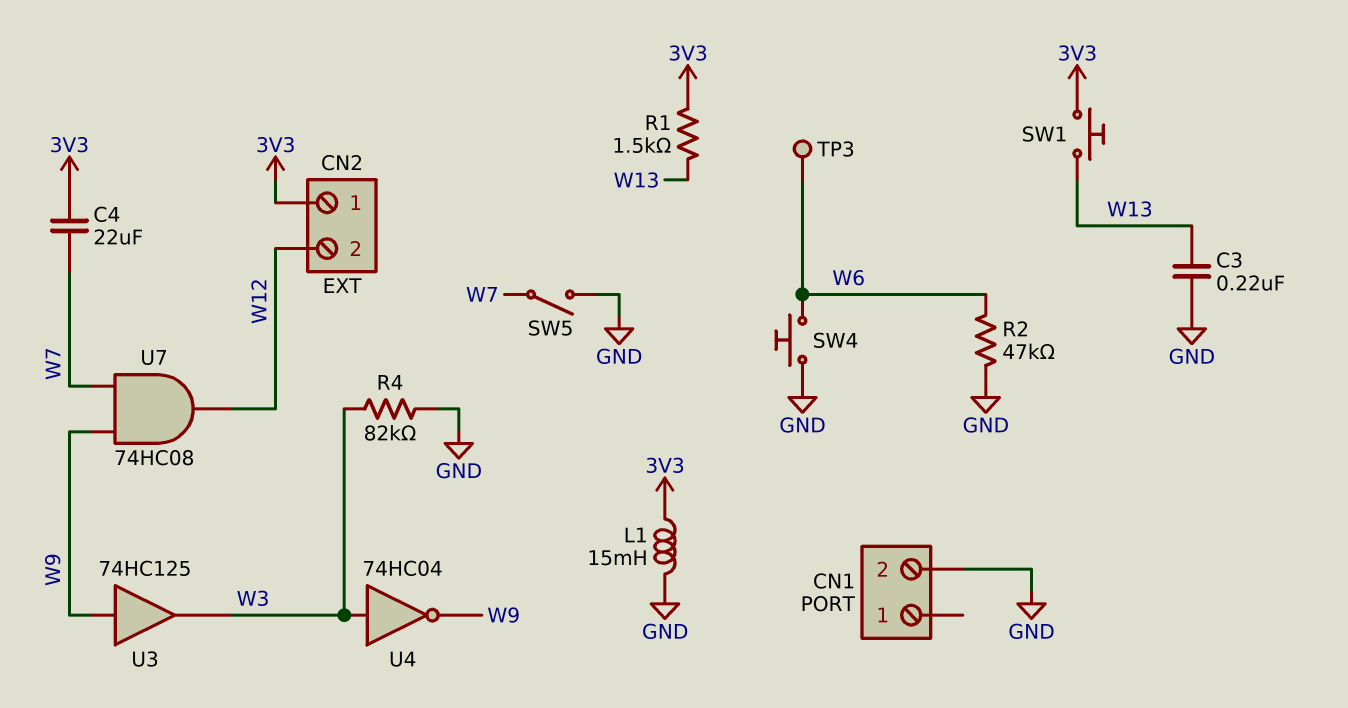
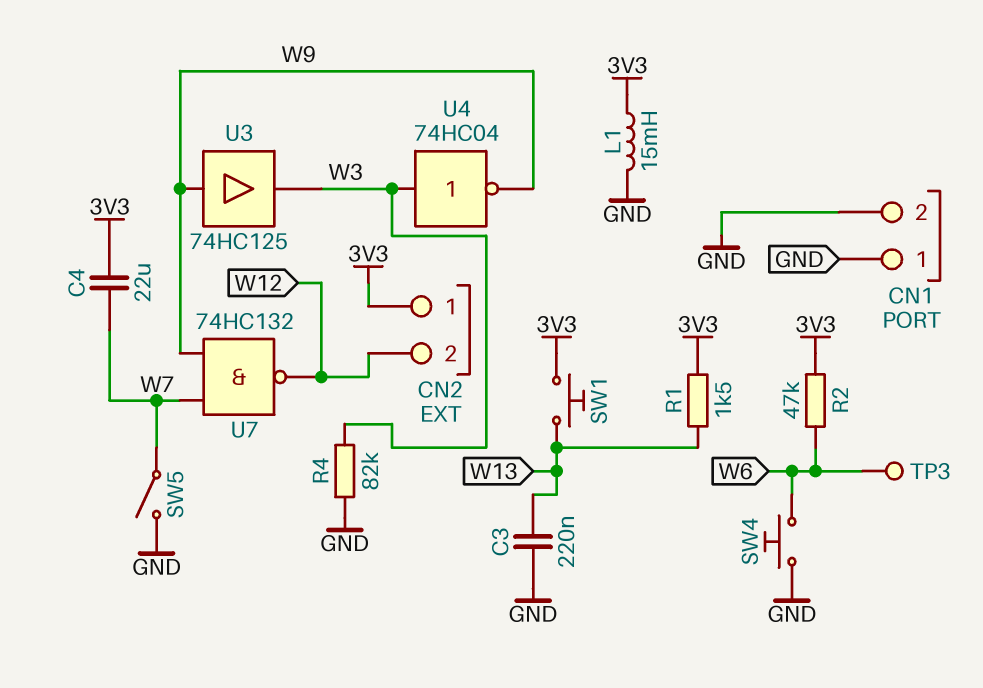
CN1 pin 1: none -> GND
R2: 47k (GND, W6) -> 47k (3V3, W6)
U7: AND 74HC08 (in W7, in W9, out W12) -> NAND 74HC132 (in W7, in W9, out W12)

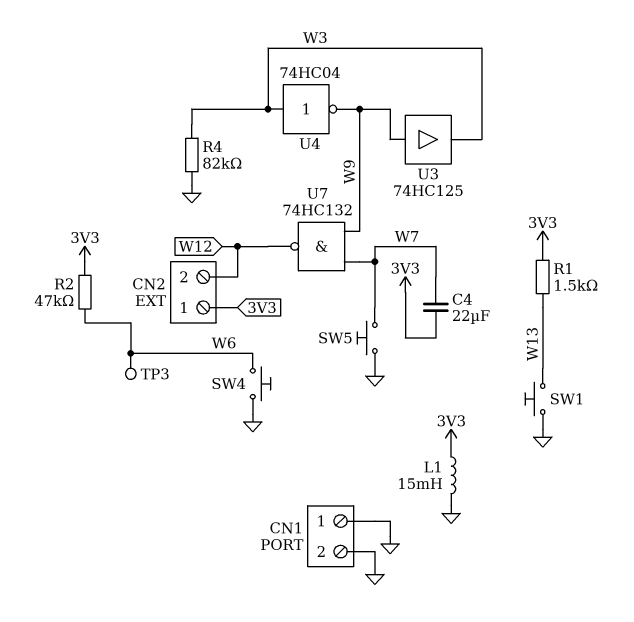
C3: 220nF (GND, W13) -> none
SW1: button (3V3, W13) -> button (GND, W13)
SW5: switch (GND, W7) -> button (GND, W7)

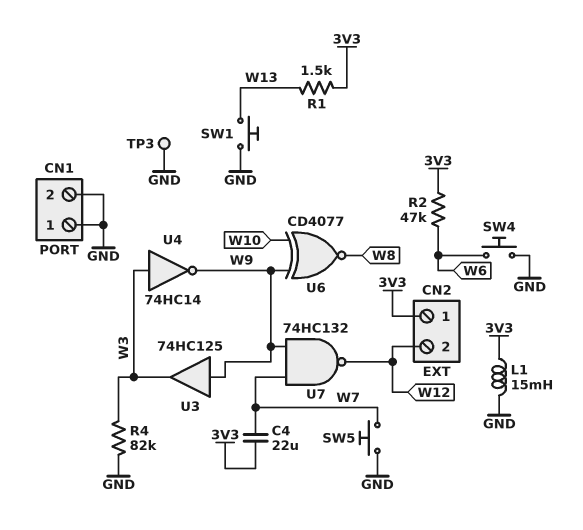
TP3: test point (W6) -> test point (GND)
U4: NOT 74HC04 (in W3, out W9) -> NOT 74HC14 (in W3, out W9)
U6: none -> XNOR CD4077 (in W9, in W10, out W8)

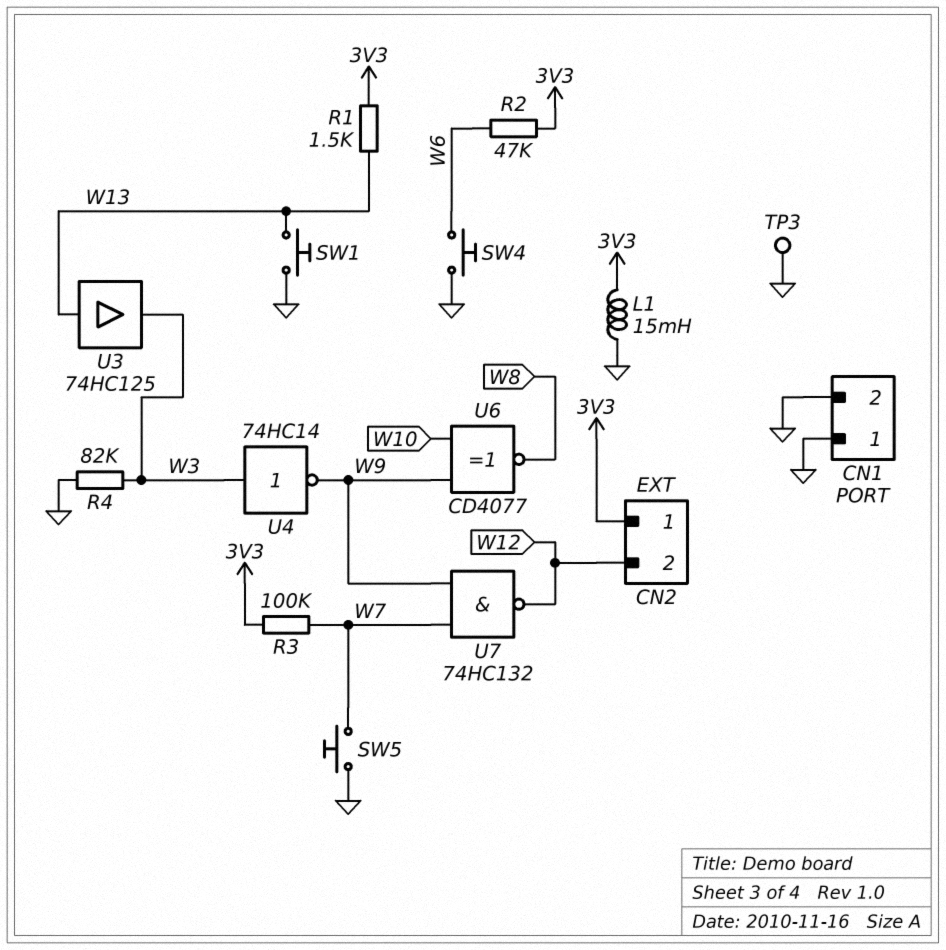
C4: 22uF (3V3, W7) -> none
R3: none -> 100k (3V3, W7)
U3: buffer 74HC125 (in W9, out W3) -> buffer 74HC125 (in W13, out W3)

